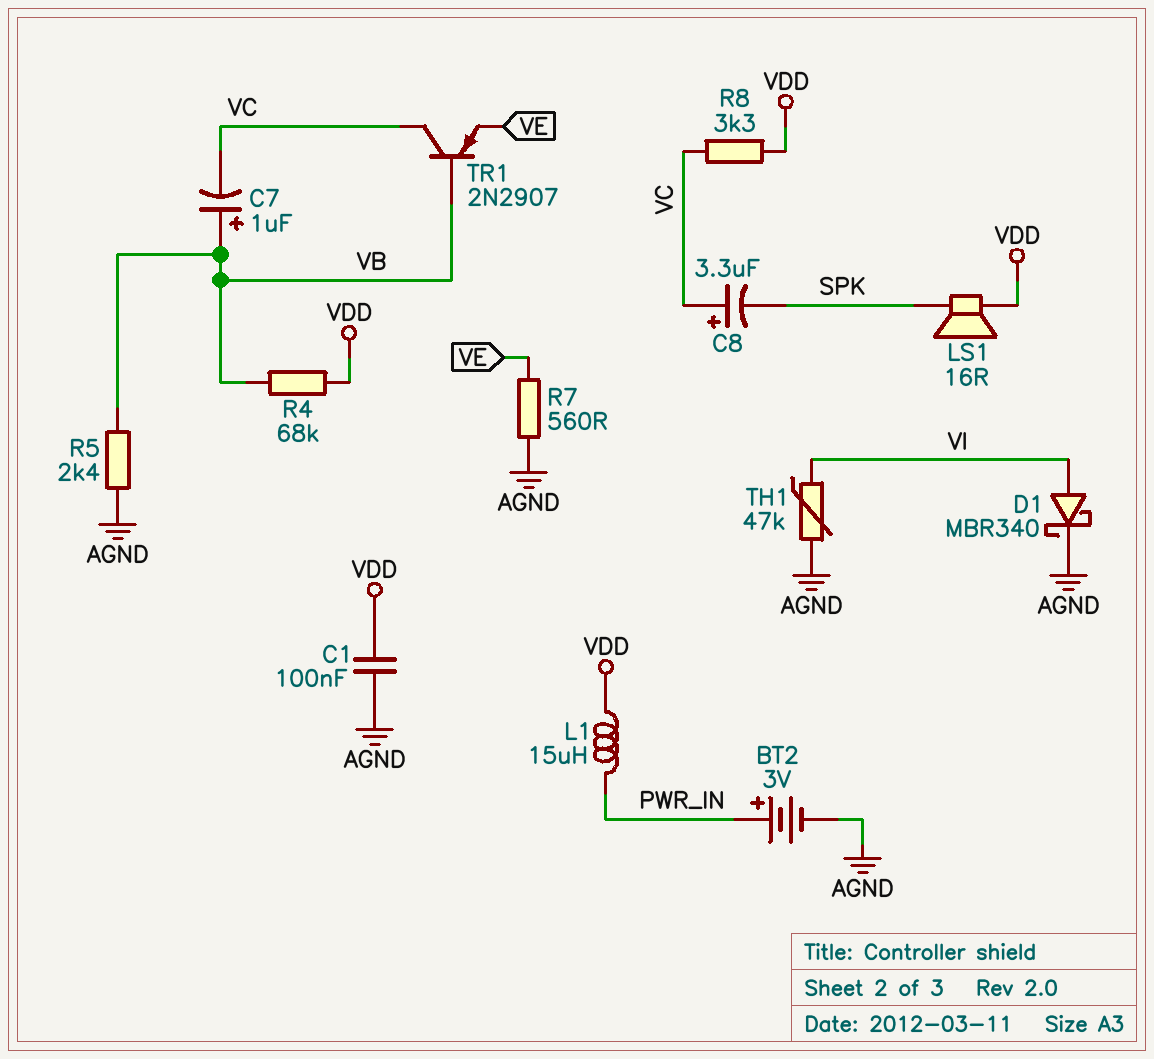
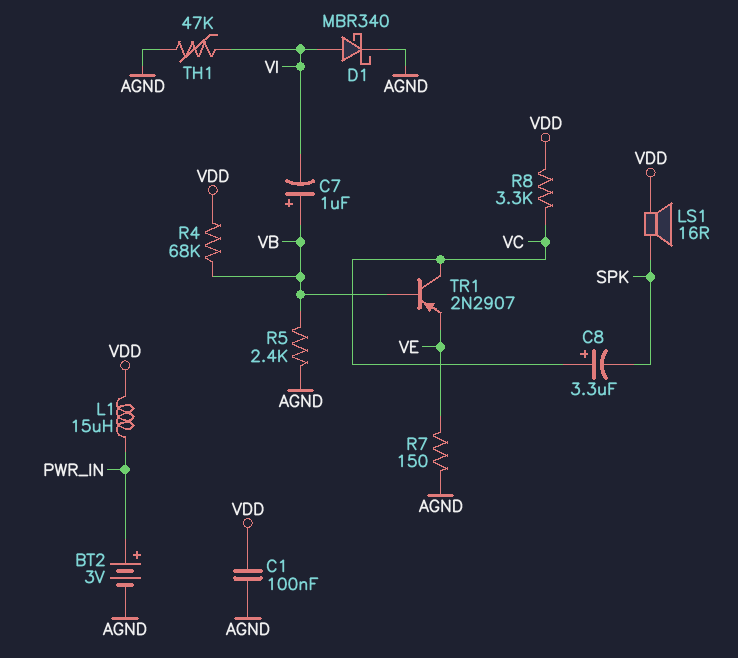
C7: 1uF (plus VB, minus VC) -> 1uF (plus VB, minus VI)
R7: 560 (AGND, VE) -> 150 (AGND, VE)

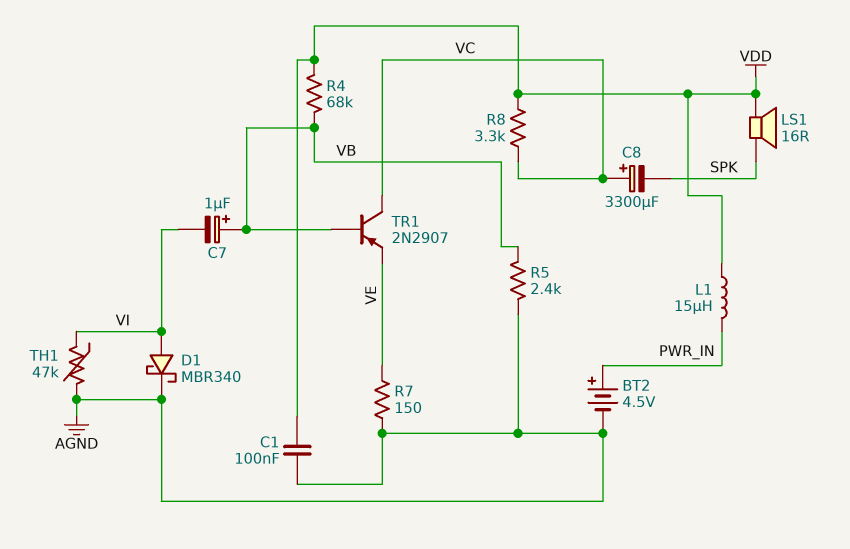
BT2: 3V (plus PWR_IN, minus AGND) -> 4.5V (plus PWR_IN, minus AGND)
C8: 3.3uF (plus VC, minus SPK) -> 3300uF (plus VC, minus SPK)

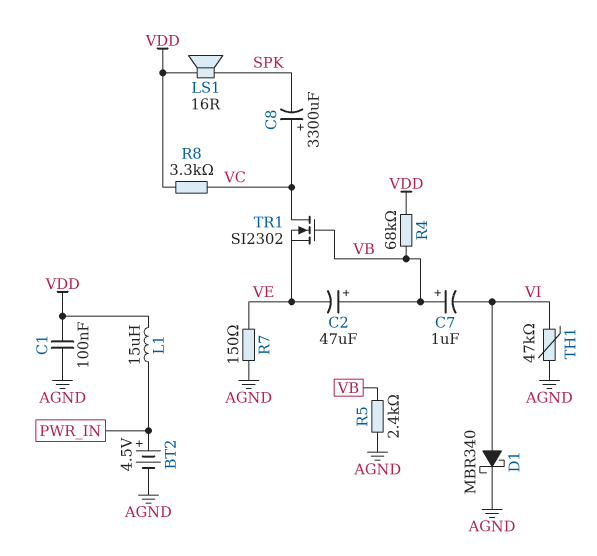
C2: none -> 47uF (plus VB, minus VE)
TR1: PNP 2N2907 (B VB, C VC, E VE) -> NMOS SI2302 (G VB, D VC, S VE)

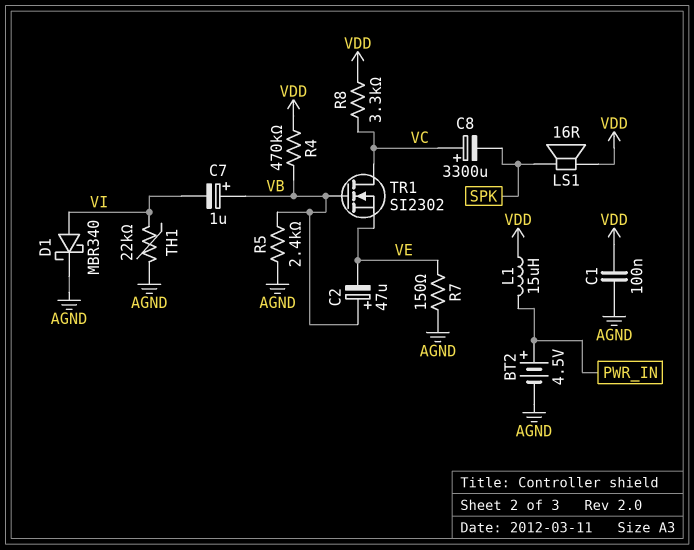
R4: 68k (VB, VDD) -> 470k (VB, VDD)
TH1: 47k (AGND, VI) -> 22k (AGND, VI)

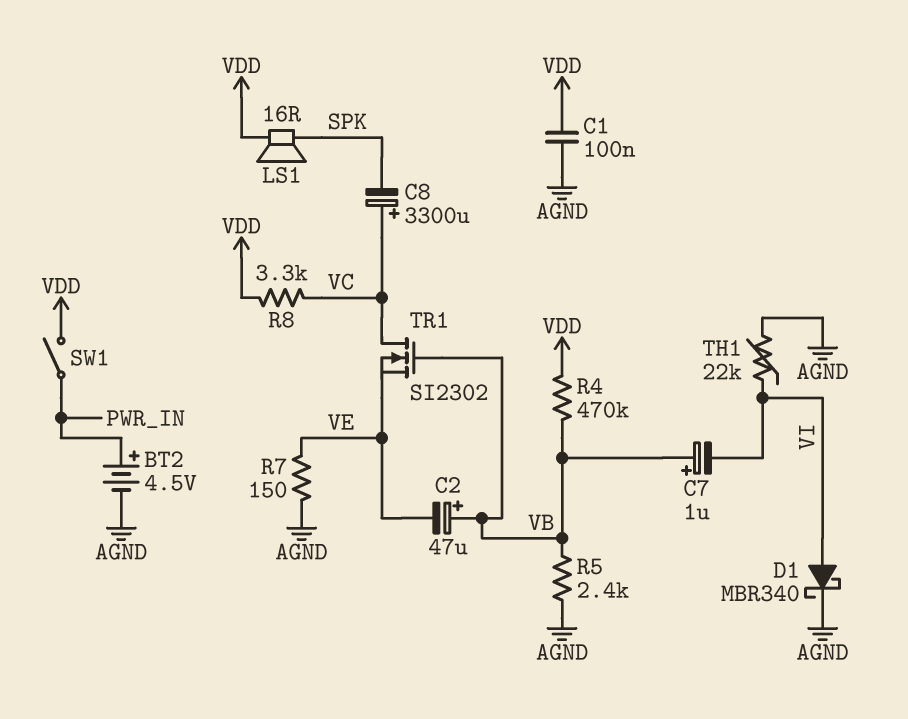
L1: 15uH (PWR_IN, VDD) -> none
SW1: none -> switch (PWR_IN, VDD)

